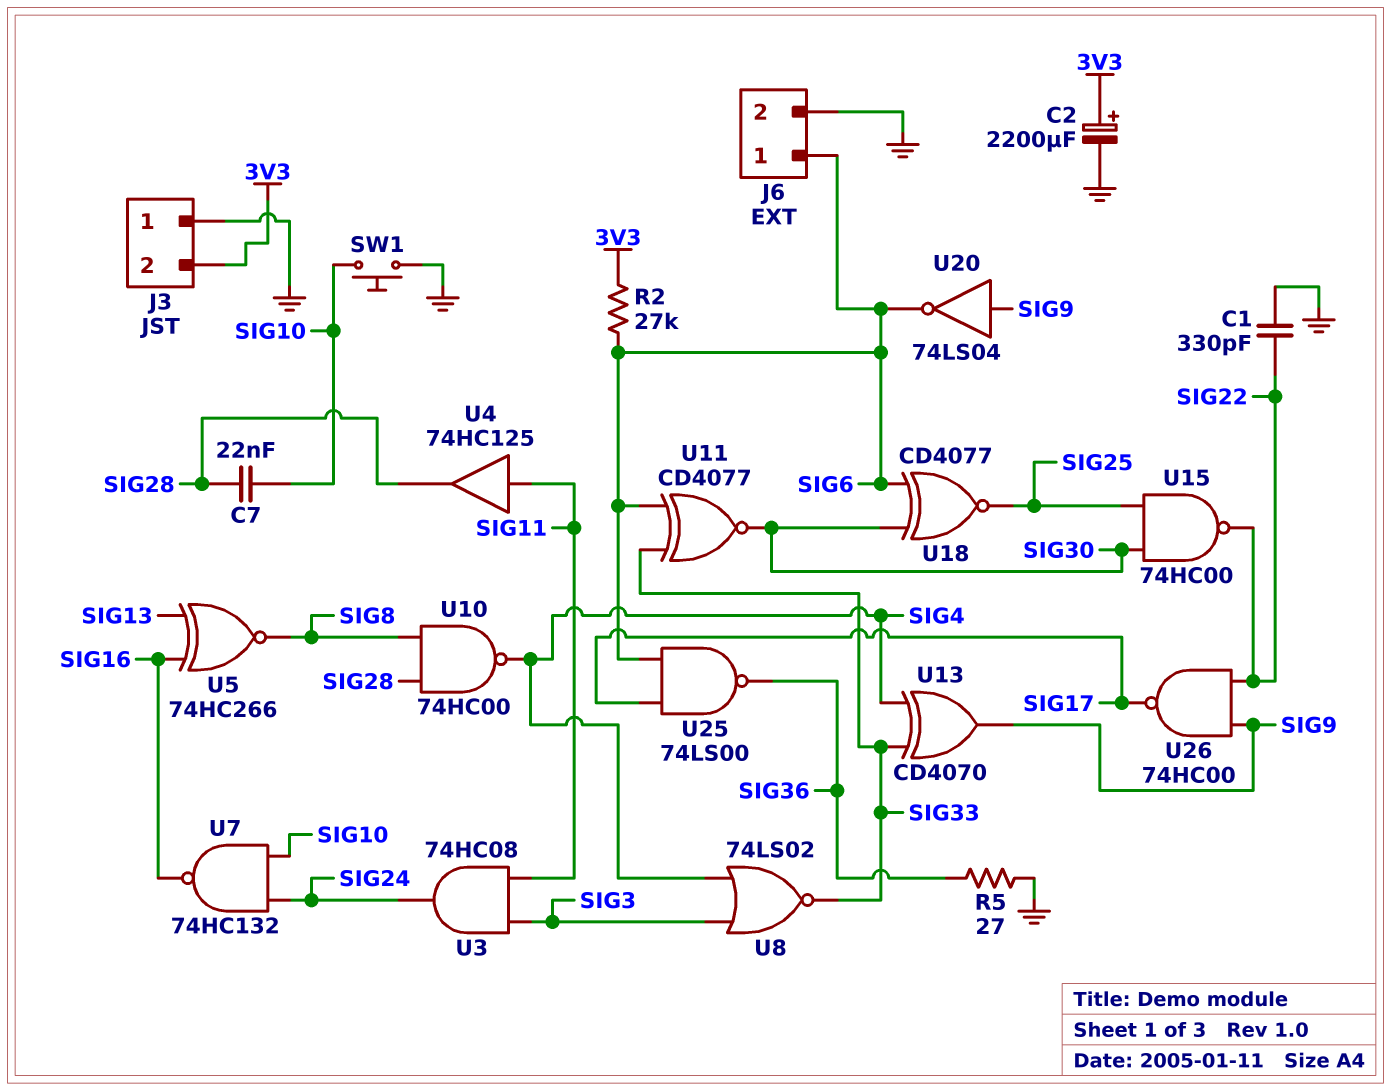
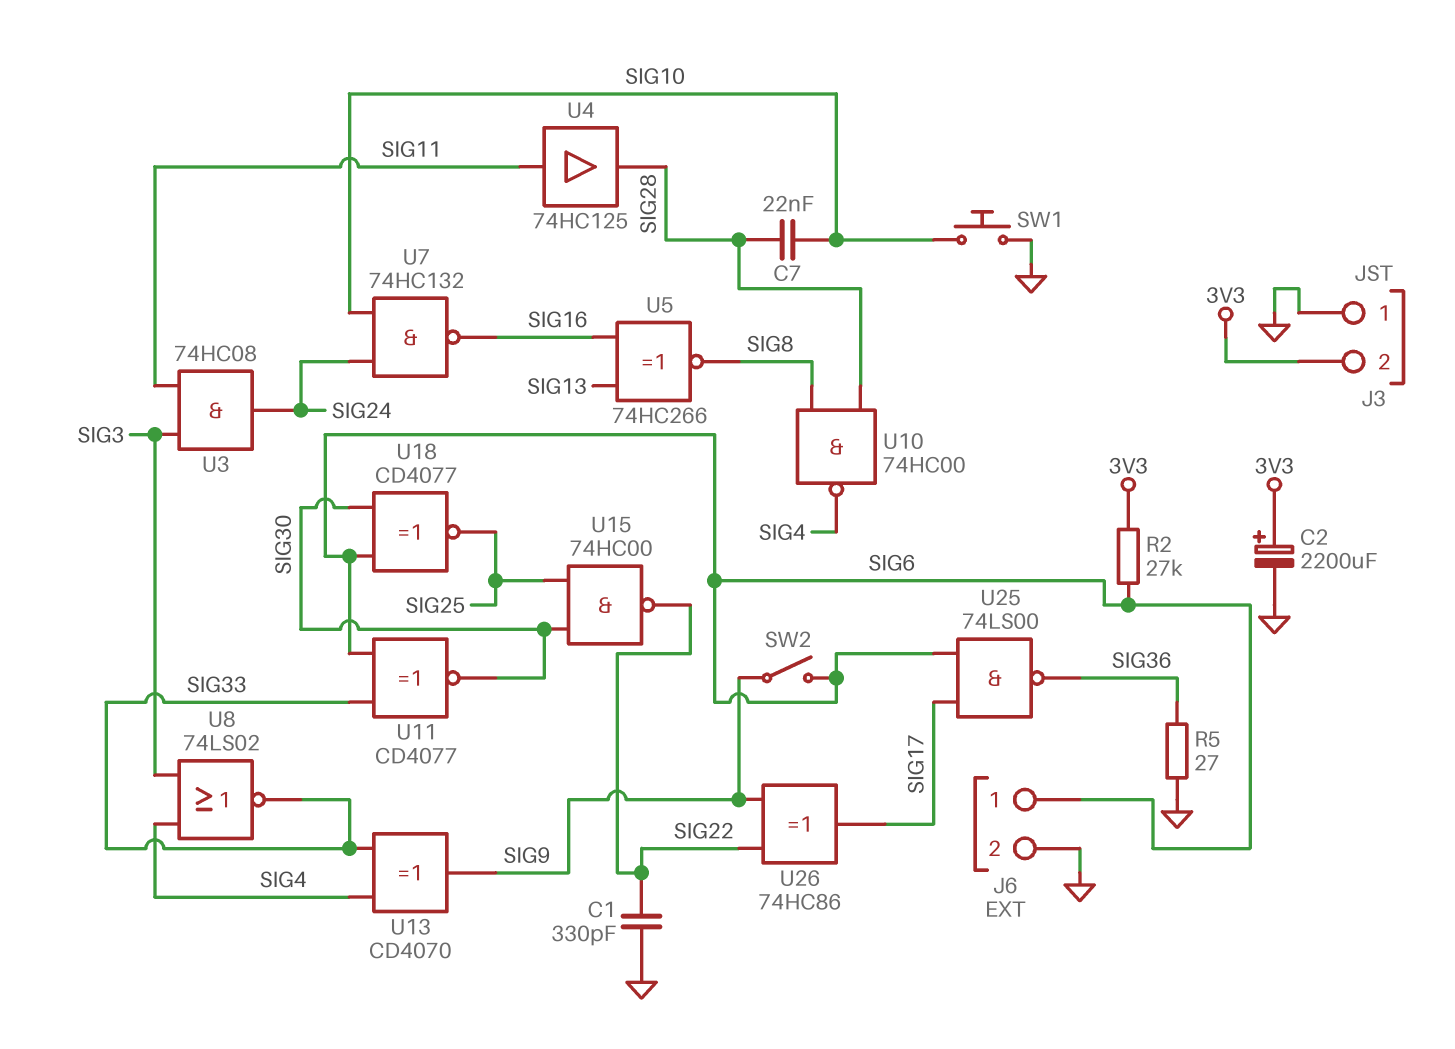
SW2: none -> switch (SIG6, SIG9)
U20: NOT 74LS04 (in SIG9, out SIG6) -> none
U26: NAND 74HC00 (in SIG9, in SIG22, out SIG17) -> XOR 74HC86 (in SIG9, in SIG22, out SIG17)

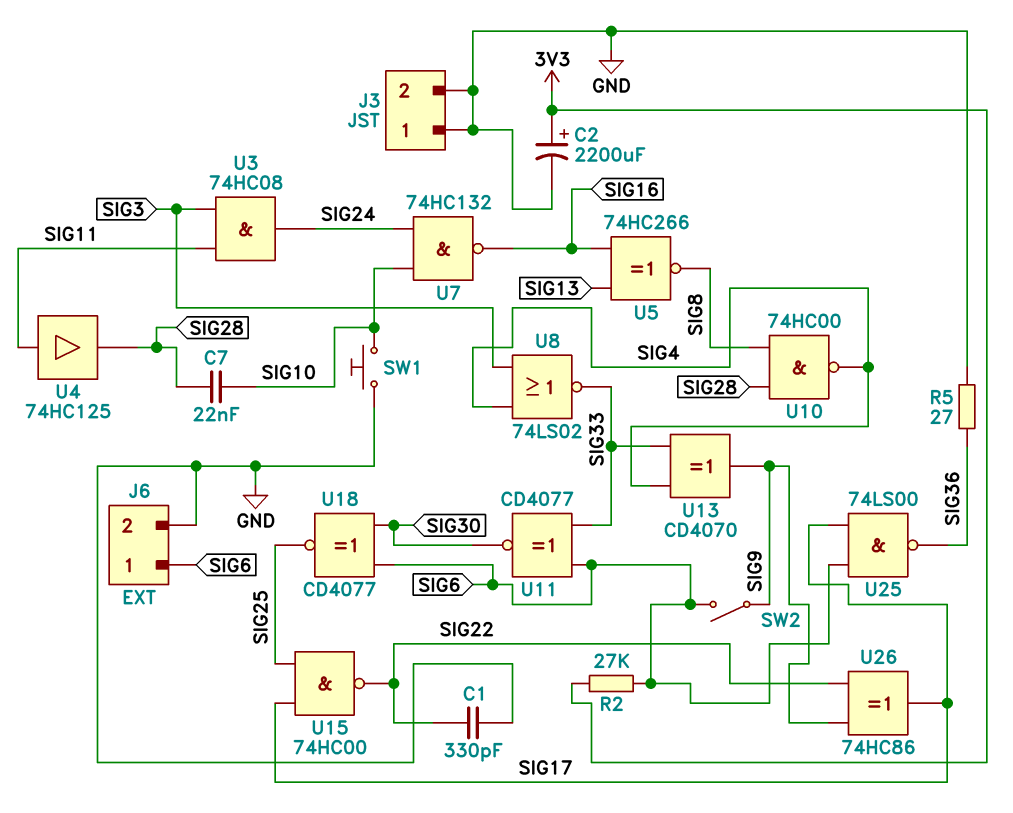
J3 pin 2: 3V3 -> GND
U15: NAND 74HC00 (in SIG25, in SIG30, out SIG22) -> NAND 74HC00 (in SIG17, in SIG25, out SIG22)

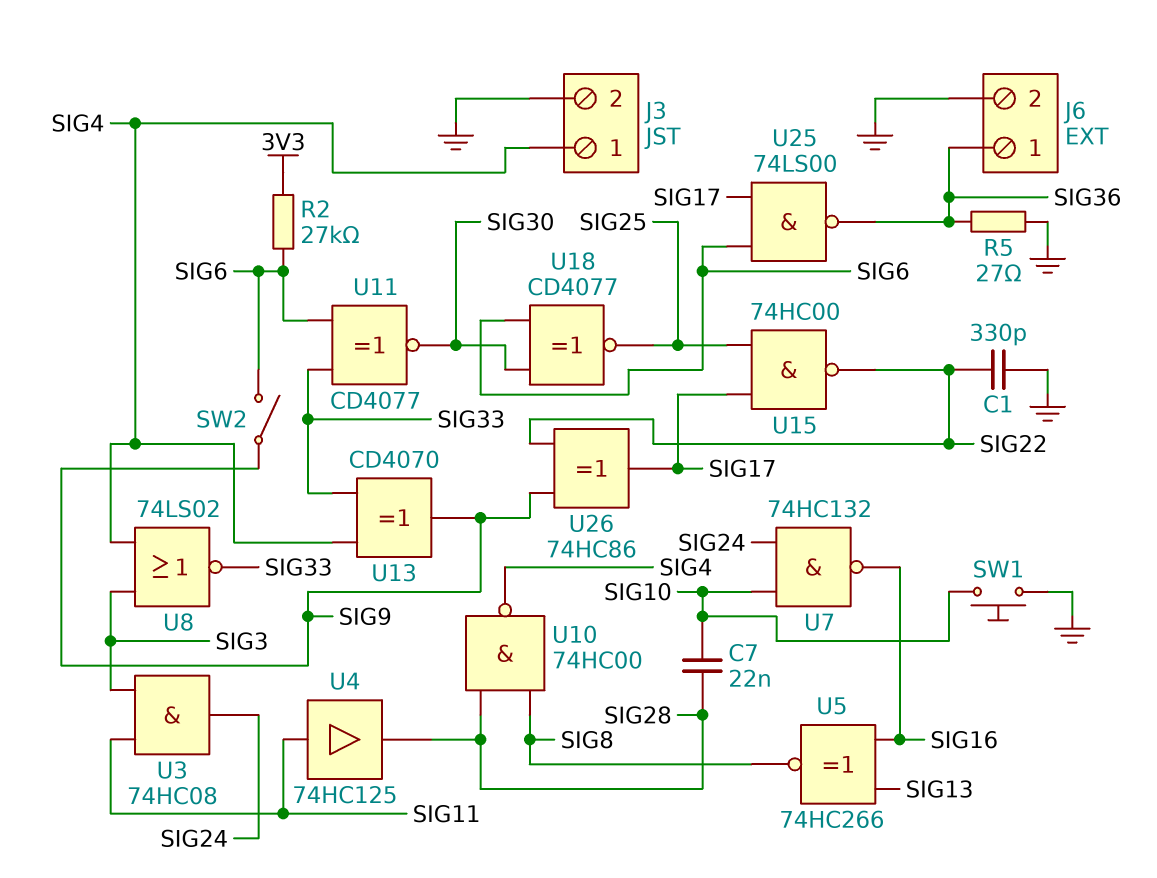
C2: 2200uF (plus 3V3, minus GND) -> none
J3 pin 1: GND -> SIG4
J6 pin 1: SIG6 -> SIG36

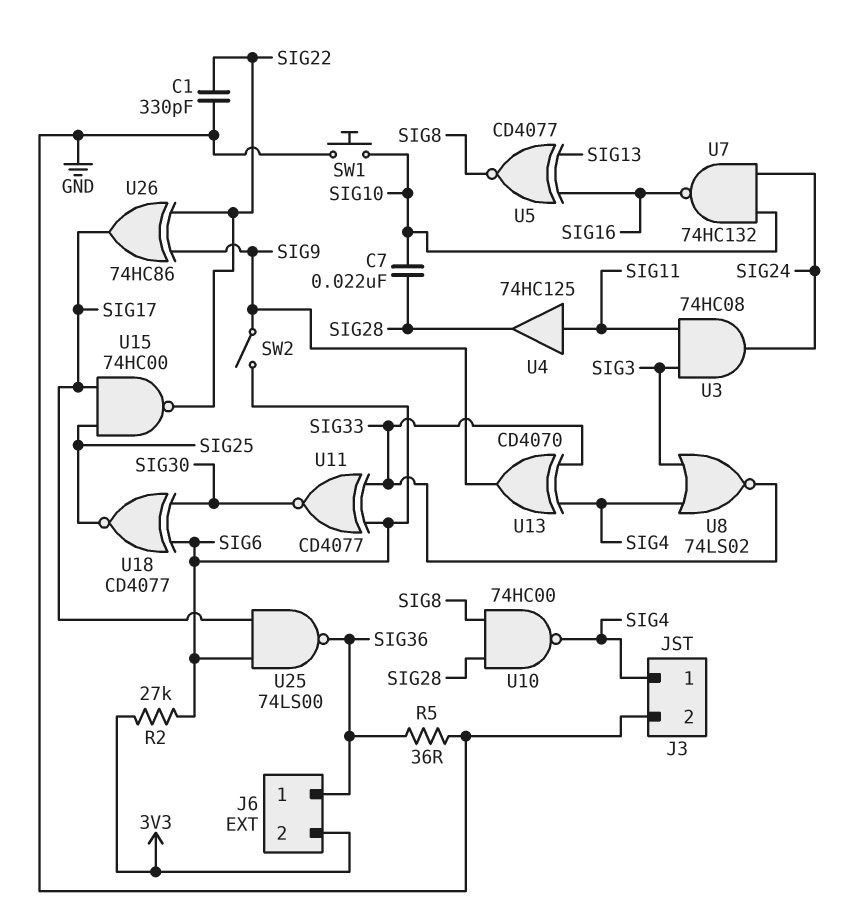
J6 pin 2: GND -> 3V3
R5: 27 (GND, SIG36) -> 36 (GND, SIG36)
U5: XNOR 74HC266 (in SIG13, in SIG16, out SIG8) -> XNOR CD4077 (in SIG13, in SIG16, out SIG8)

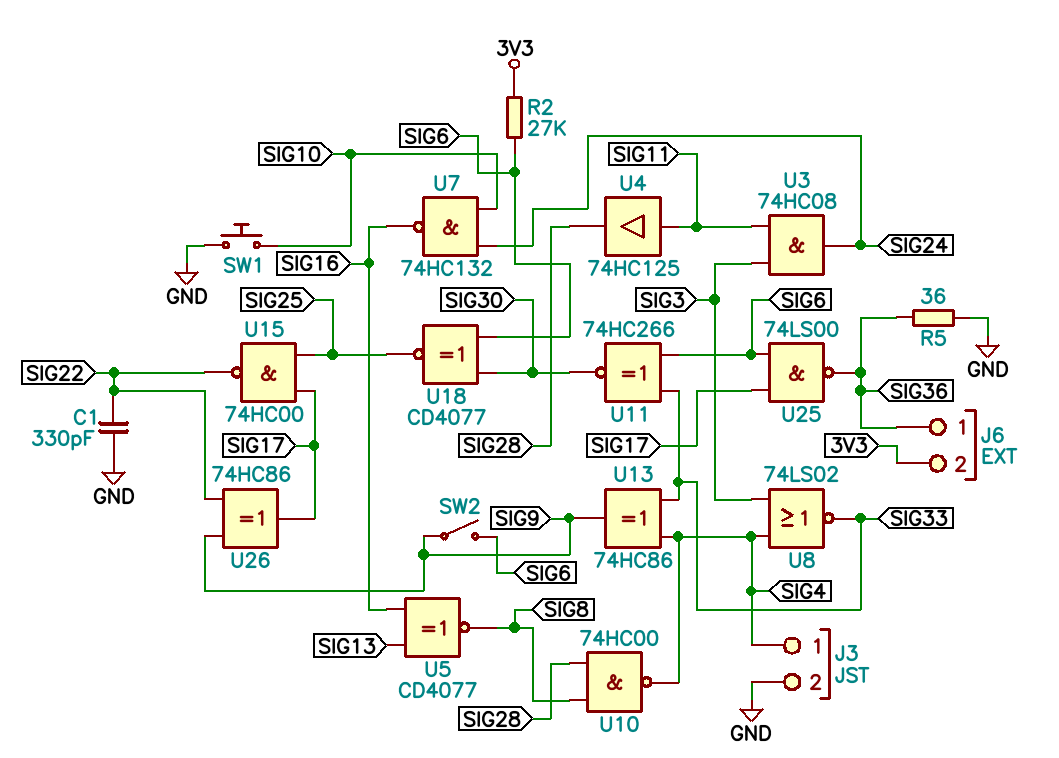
C7: 22nF (SIG10, SIG28) -> none
U11: XNOR CD4077 (in SIG6, in SIG33, out SIG30) -> XNOR 74HC266 (in SIG6, in SIG33, out SIG30)
U13: XOR CD4070 (in SIG4, in SIG33, out SIG9) -> XOR 74HC86 (in SIG4, in SIG33, out SIG9)

